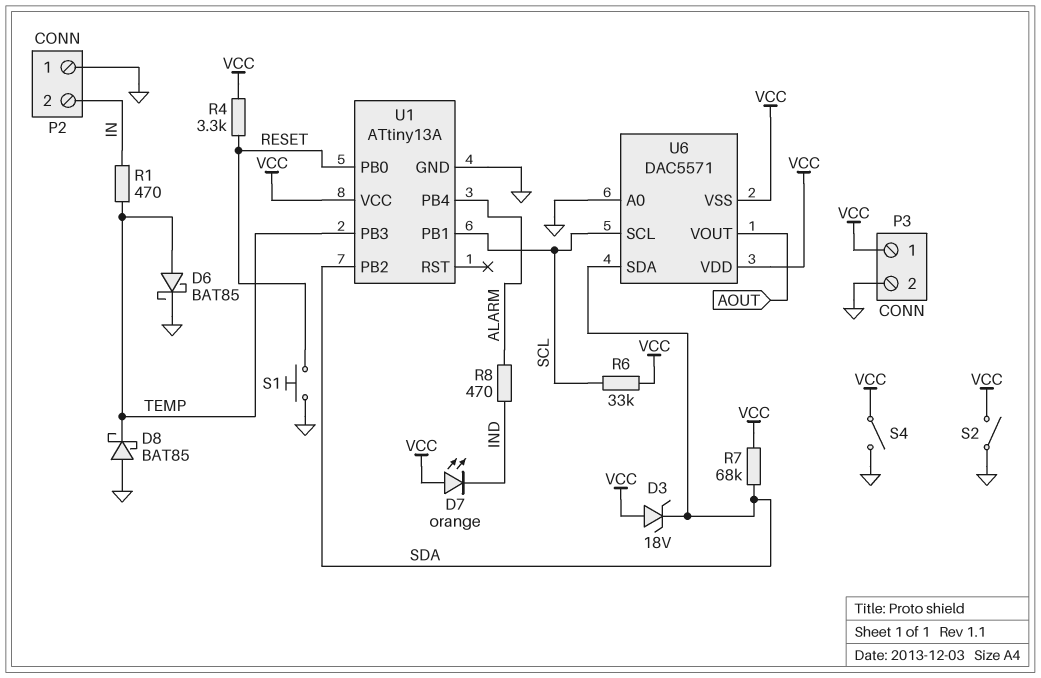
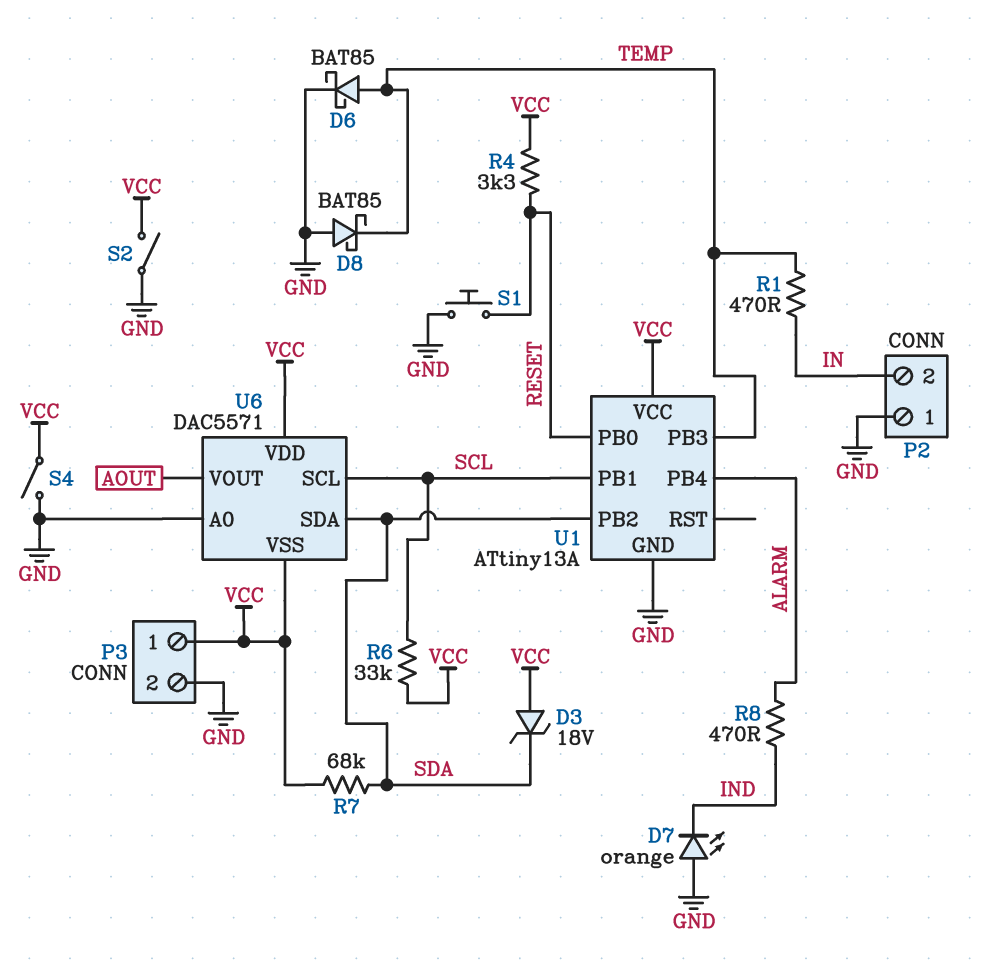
D7: LED orange (A VCC, K IND) -> LED orange (A GND, K IND)

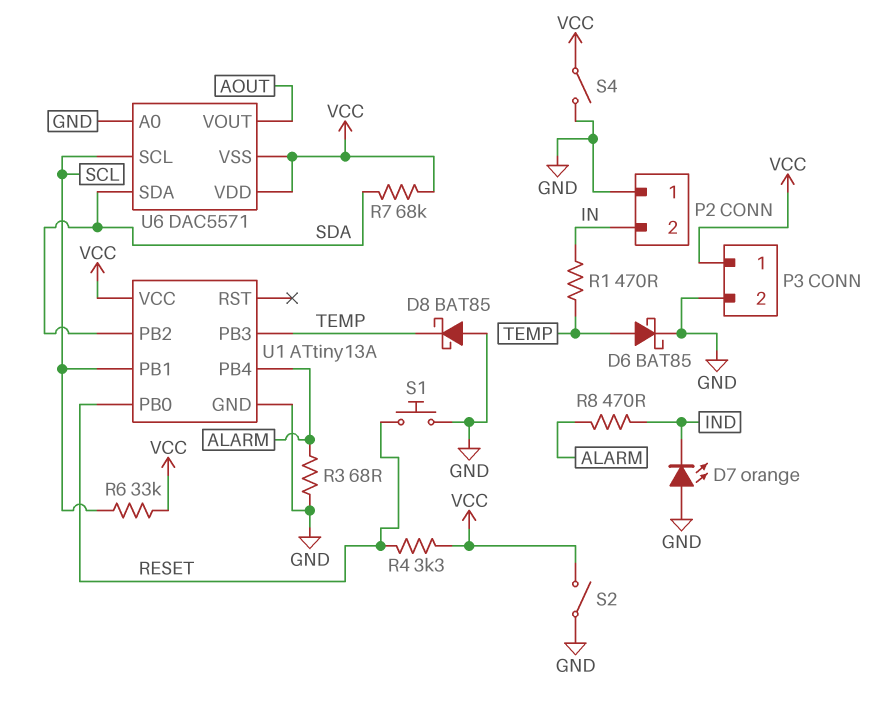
D3: zener 18V (A VCC, K SDA) -> none
R3: none -> 68 (ALARM, GND)

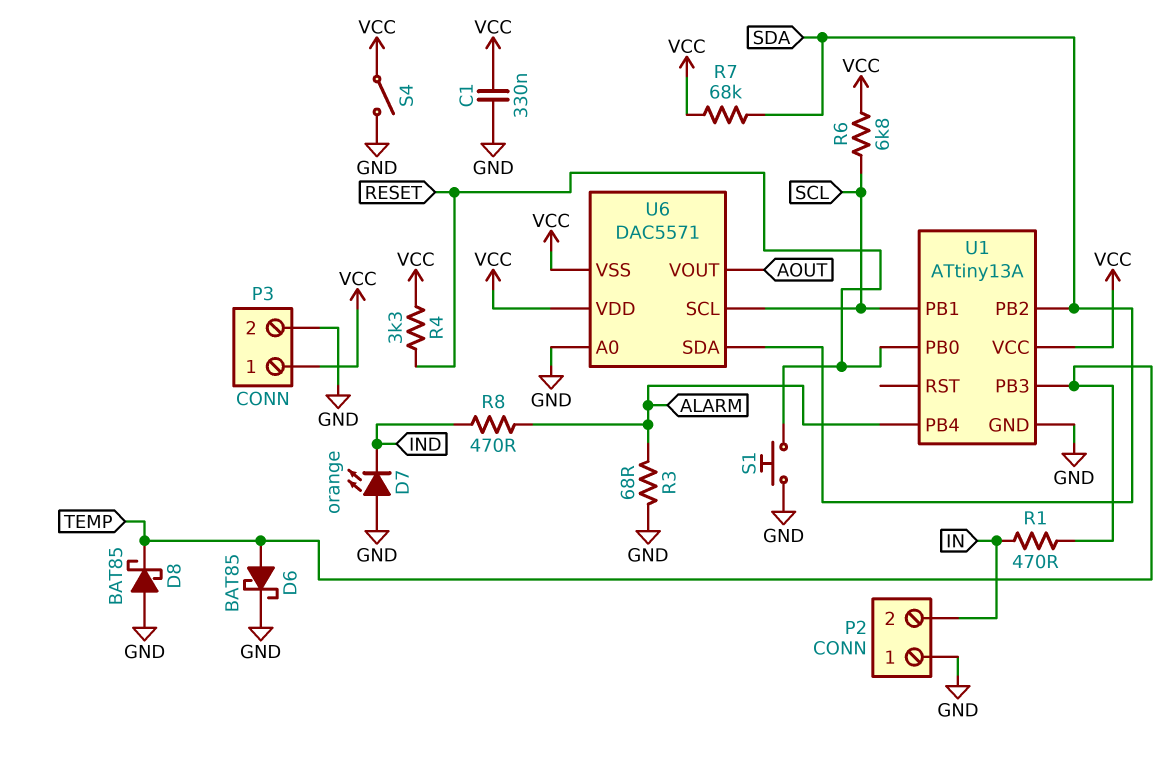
C1: none -> 330nF (GND, VCC)
R6: 33k (SCL, VCC) -> 6.8k (SCL, VCC)
S2: switch (GND, VCC) -> none

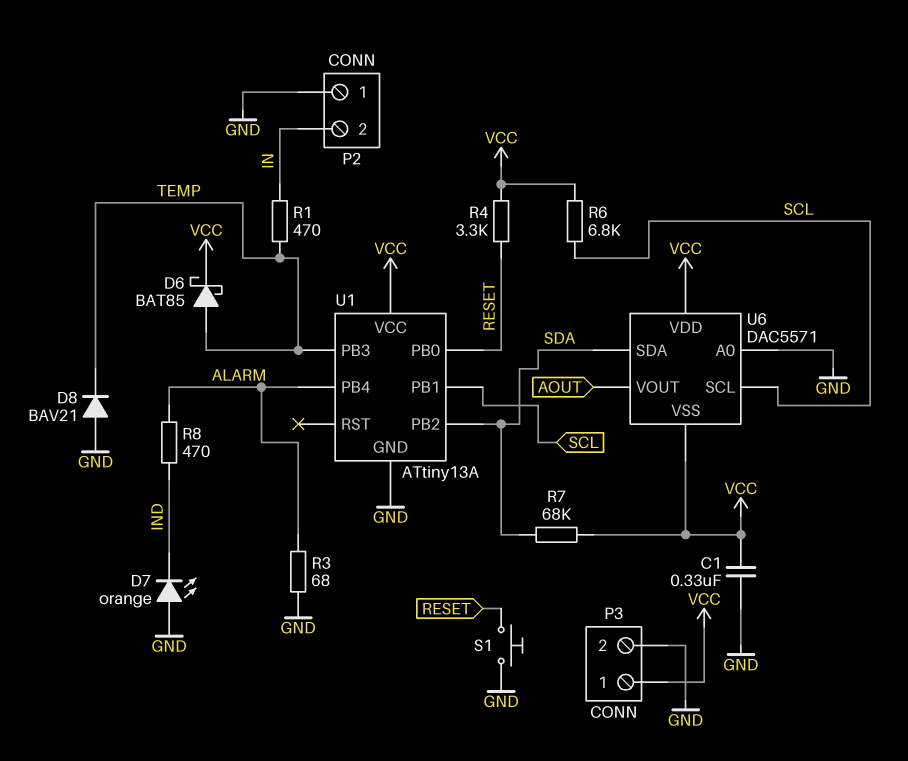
D6: schottky BAT85 (A TEMP, K GND) -> schottky BAT85 (A TEMP, K VCC)
D8: schottky BAT85 (A GND, K TEMP) -> diode BAV21 (A GND, K TEMP)
S4: switch (GND, VCC) -> none

